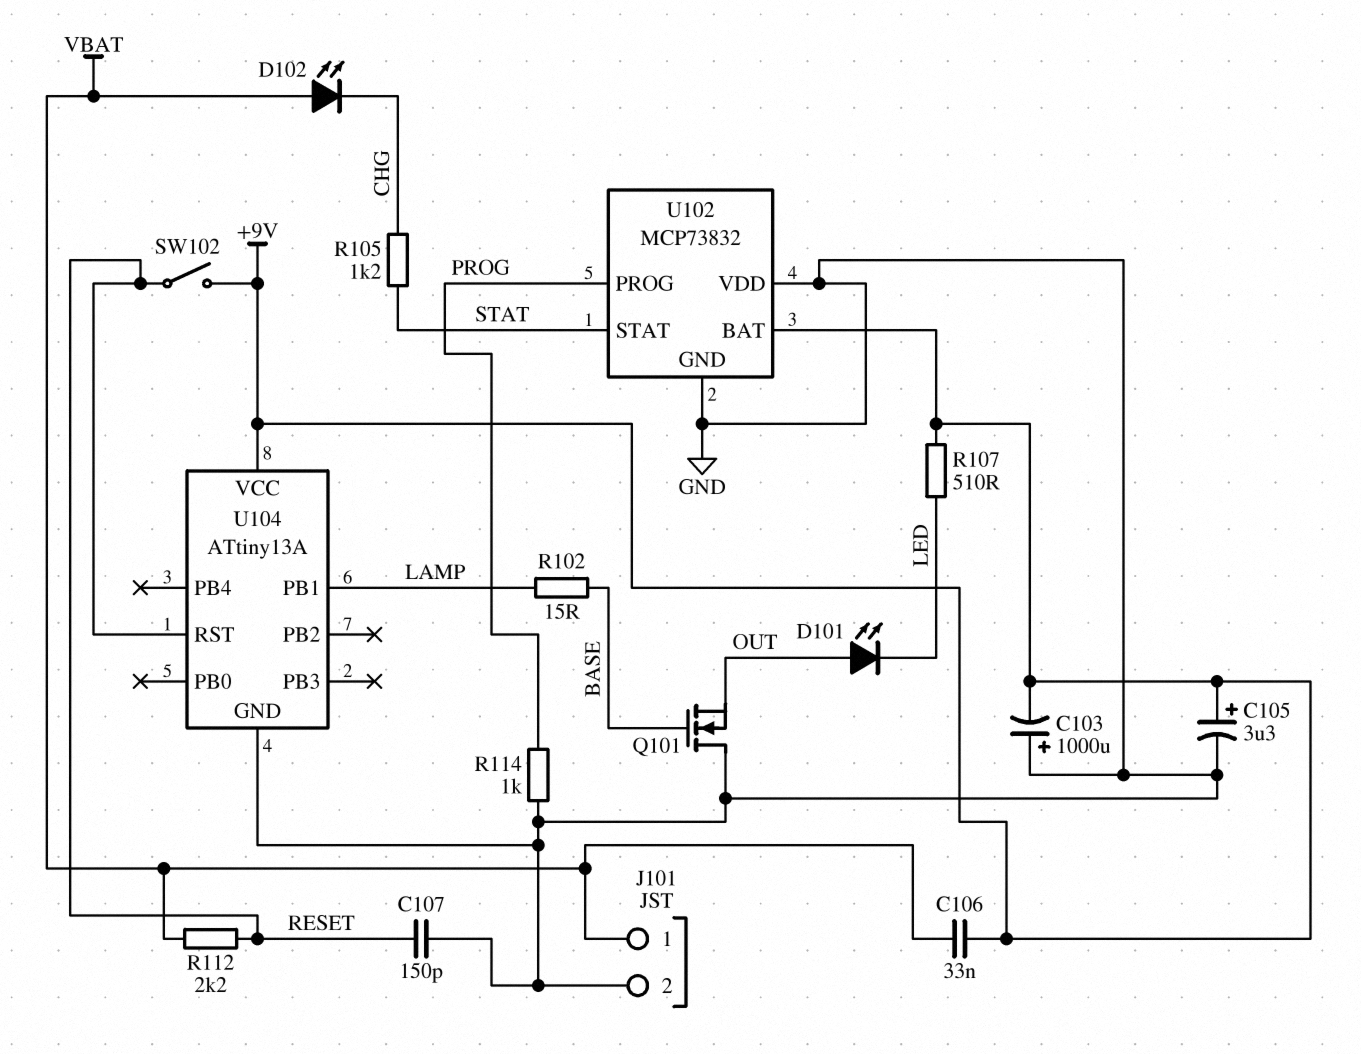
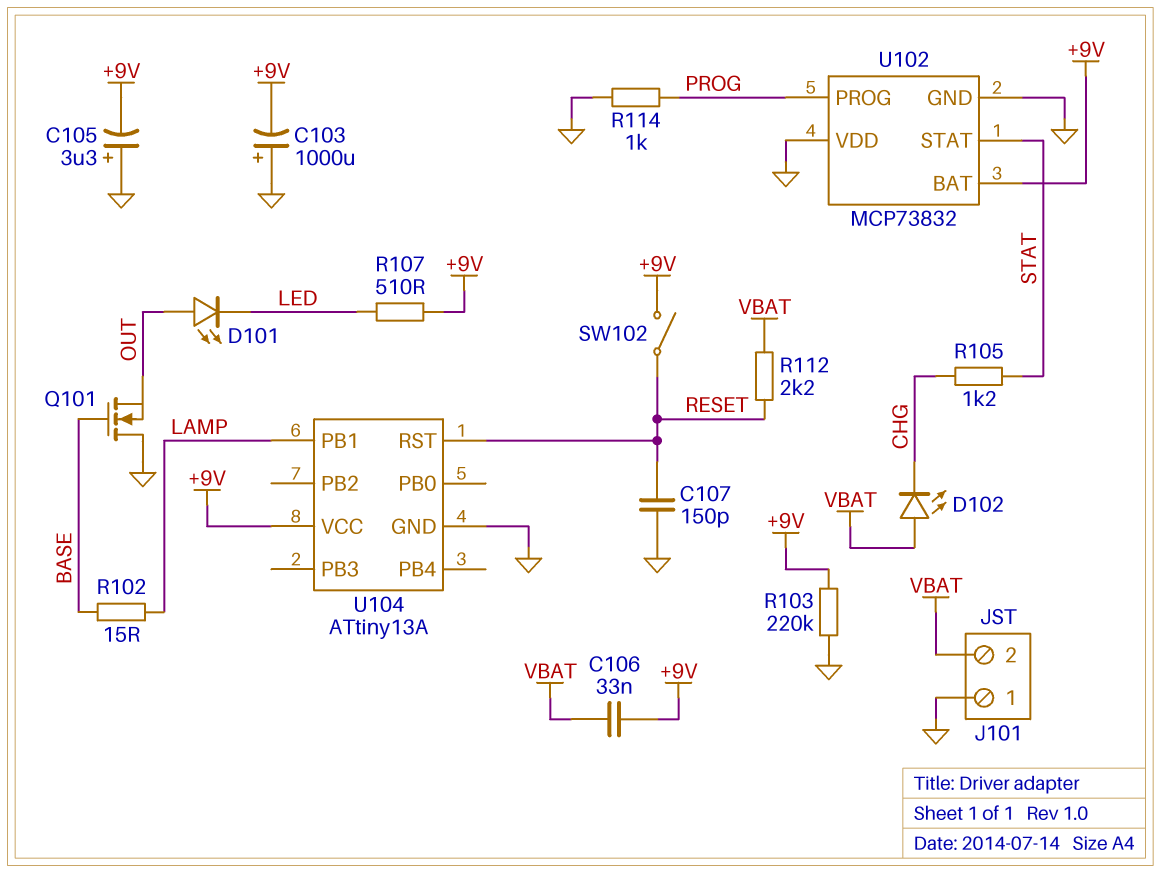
C105: 3.3uF (plus +9V, minus GND) -> 3.3uF (plus GND, minus +9V)
J101 pin 1: VBAT -> GND
J101 pin 2: GND -> VBAT
R103: none -> 220k (+9V, GND)

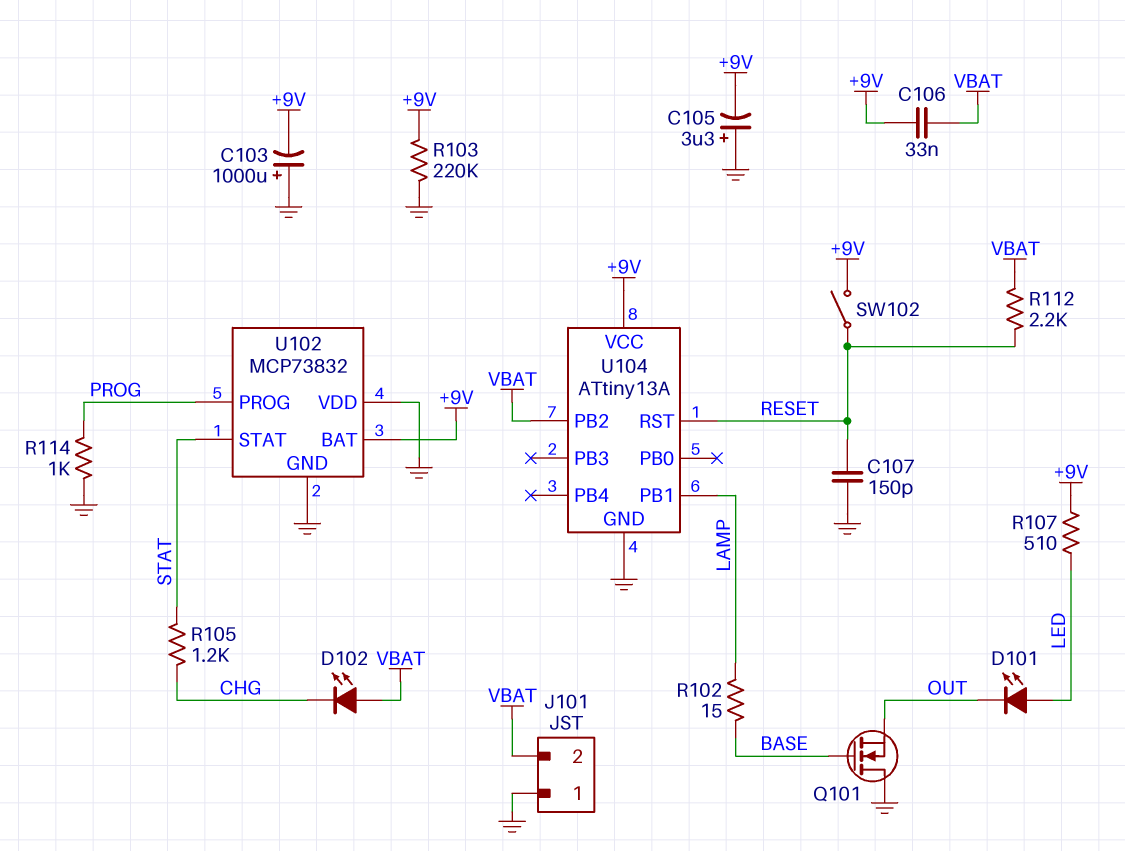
D101: LED (A OUT, K LED) -> LED (A LED, K OUT)
U104 pin PB2: none -> VBAT

